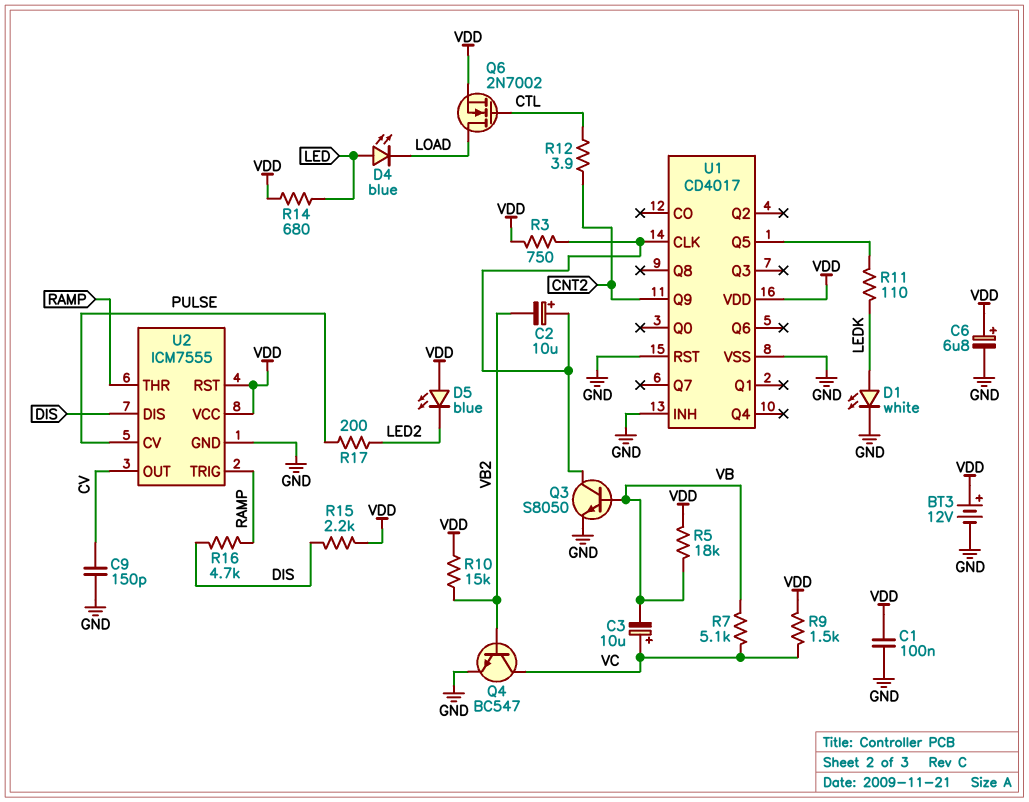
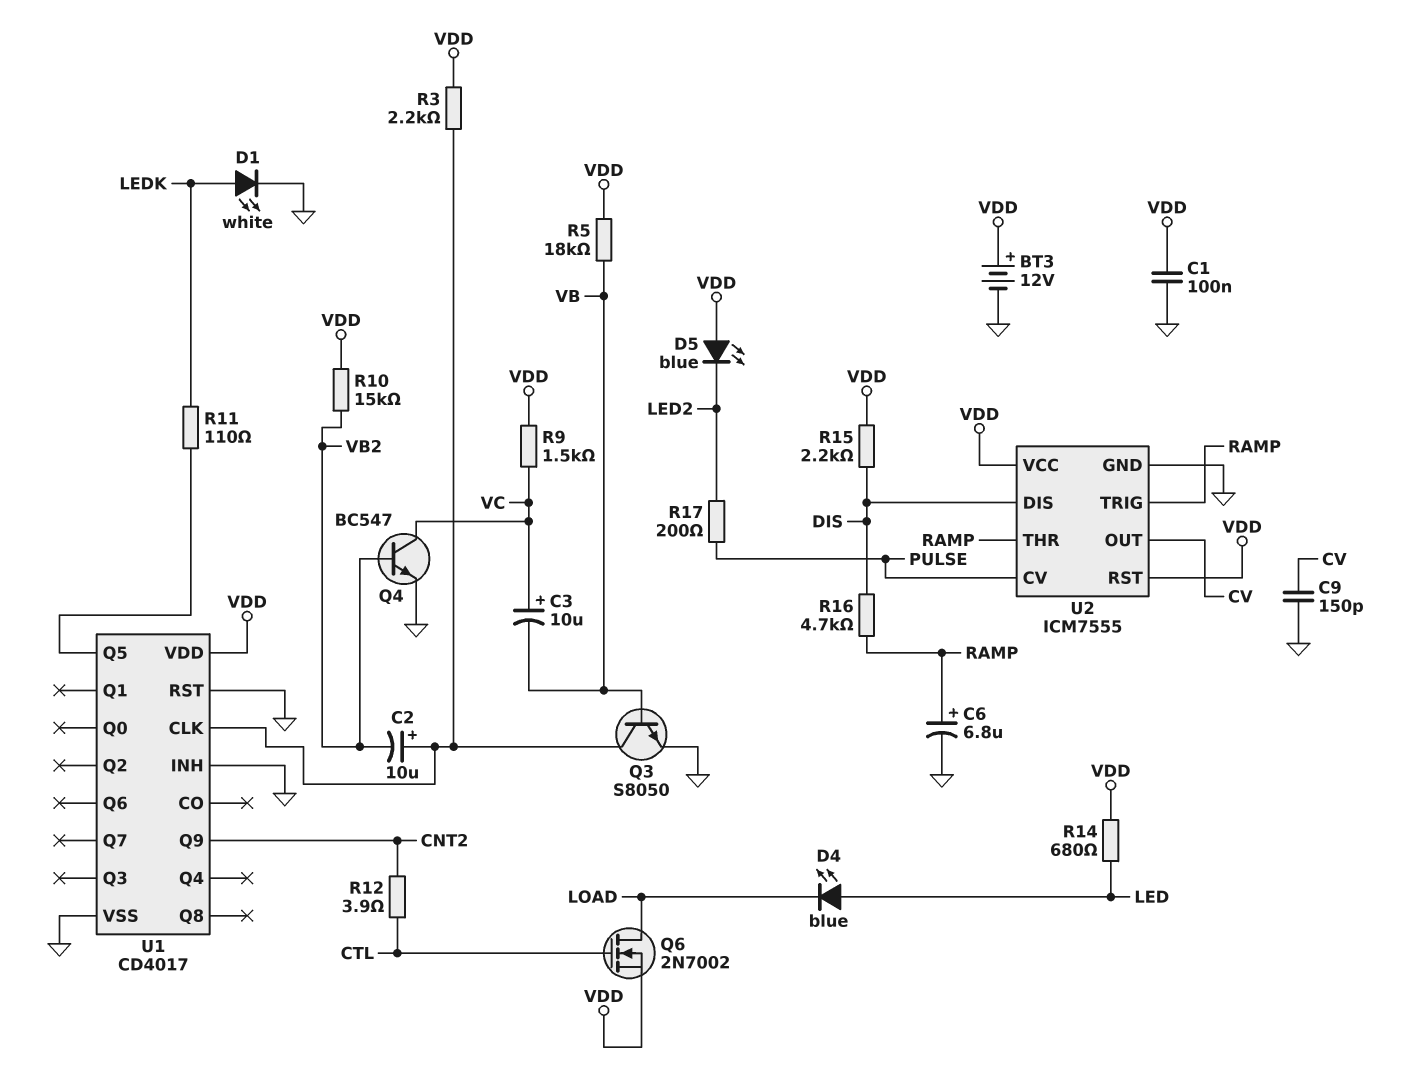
C6: 6.8uF (plus VDD, minus GND) -> 6.8uF (plus RAMP, minus GND)
R3: 750 (U1/CLK, VDD) -> 2.2k (U1/CLK, VDD)
R7: 5.1k (VB, VC) -> none

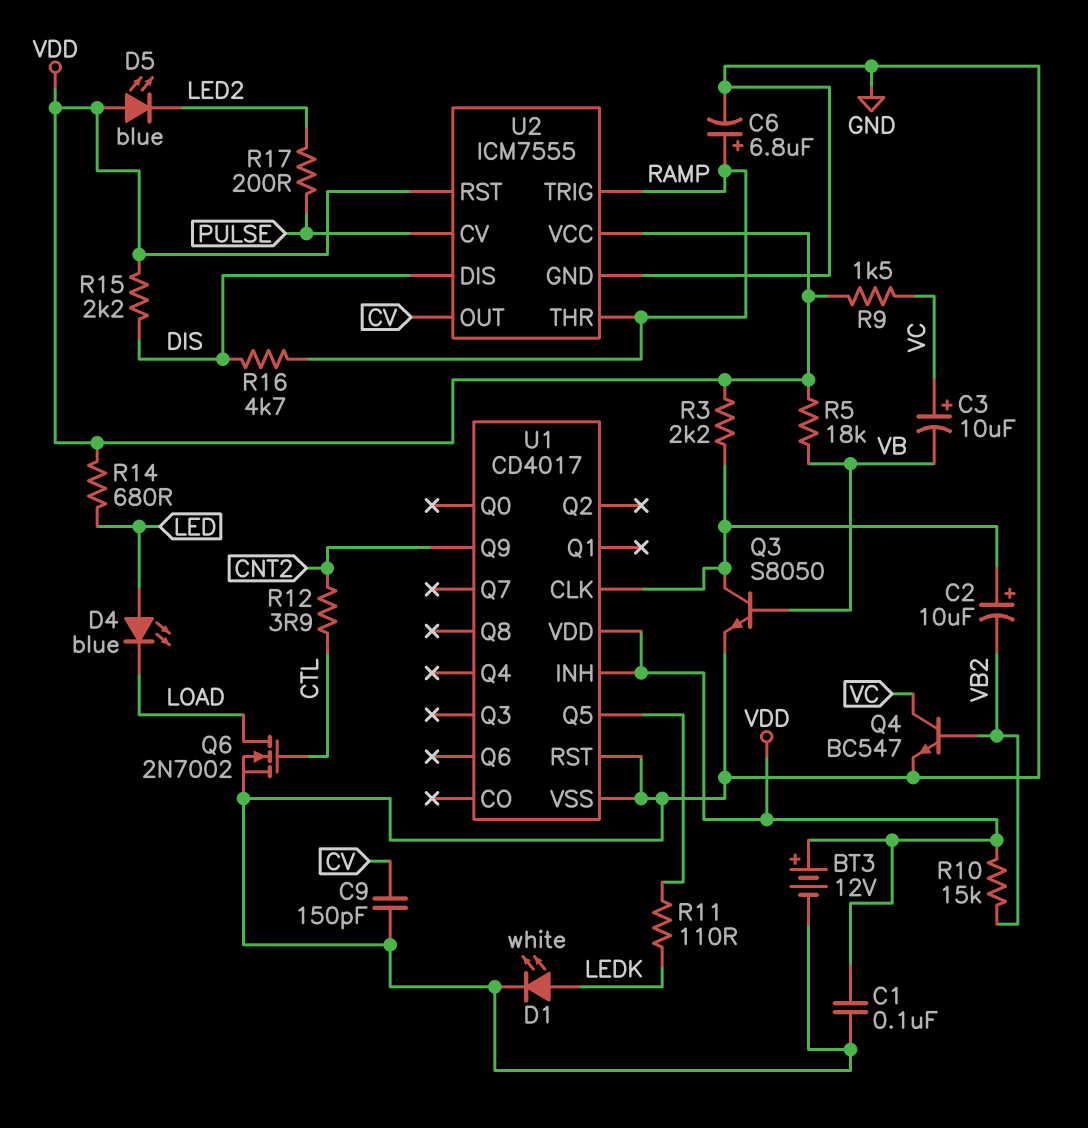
Q6: NMOS 2N7002 (G CTL, D LOAD, S VDD) -> NMOS 2N7002 (G CTL, D LOAD, S GND)
U1 pin INH: GND -> VDD

